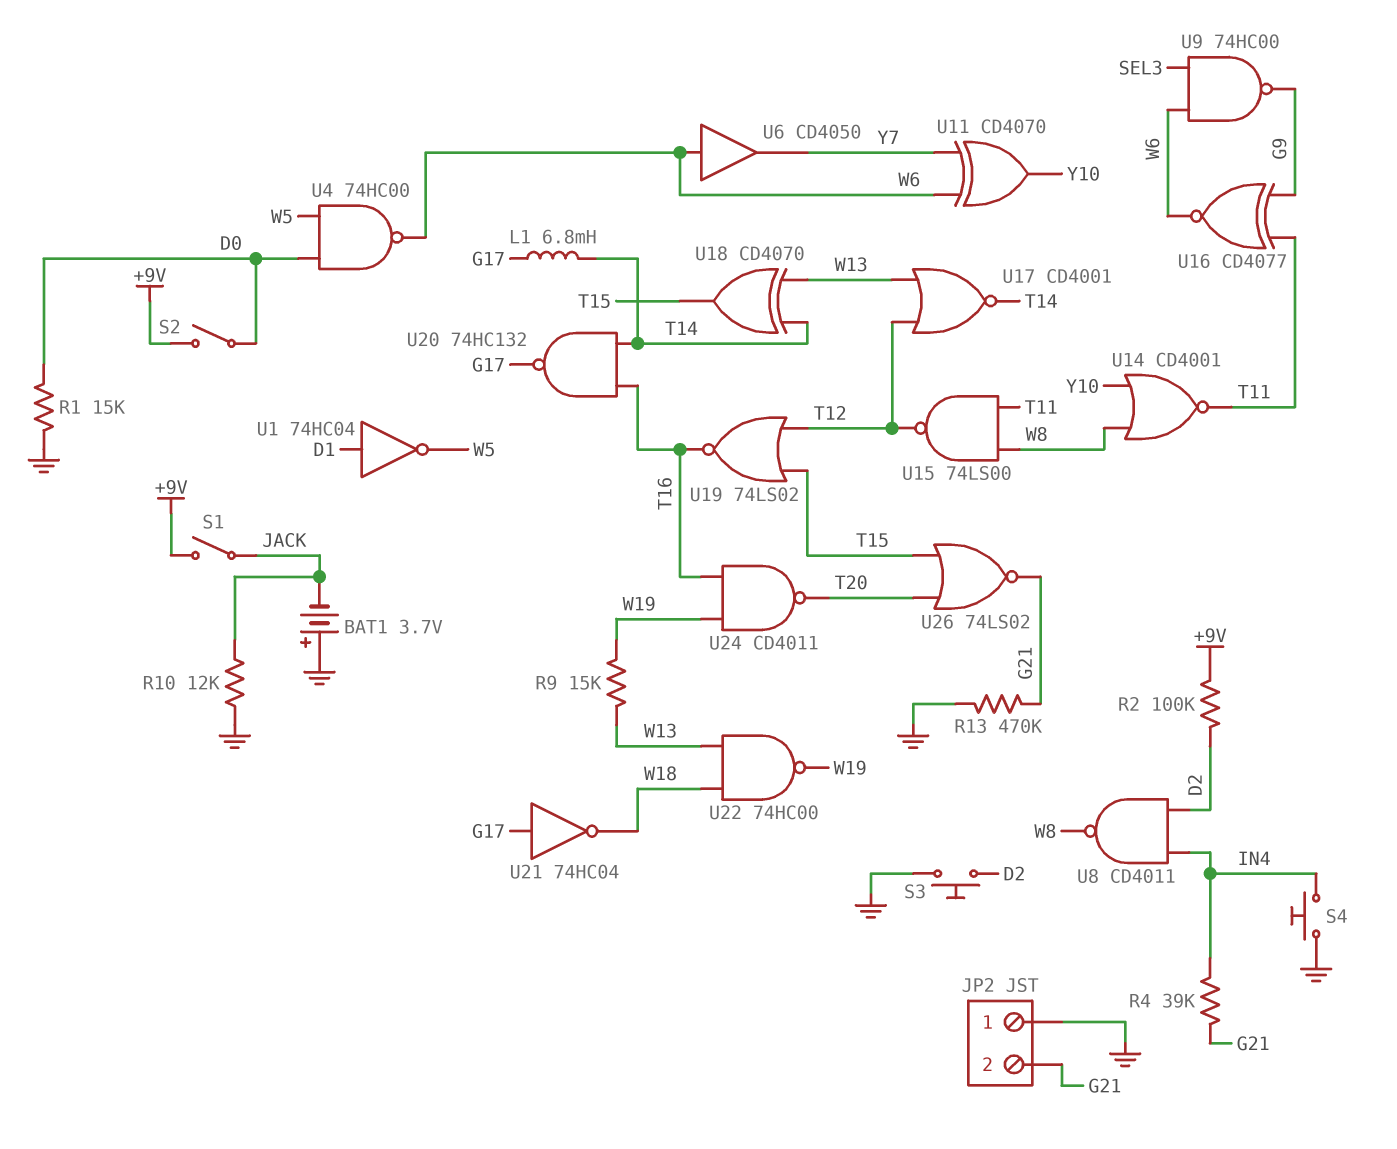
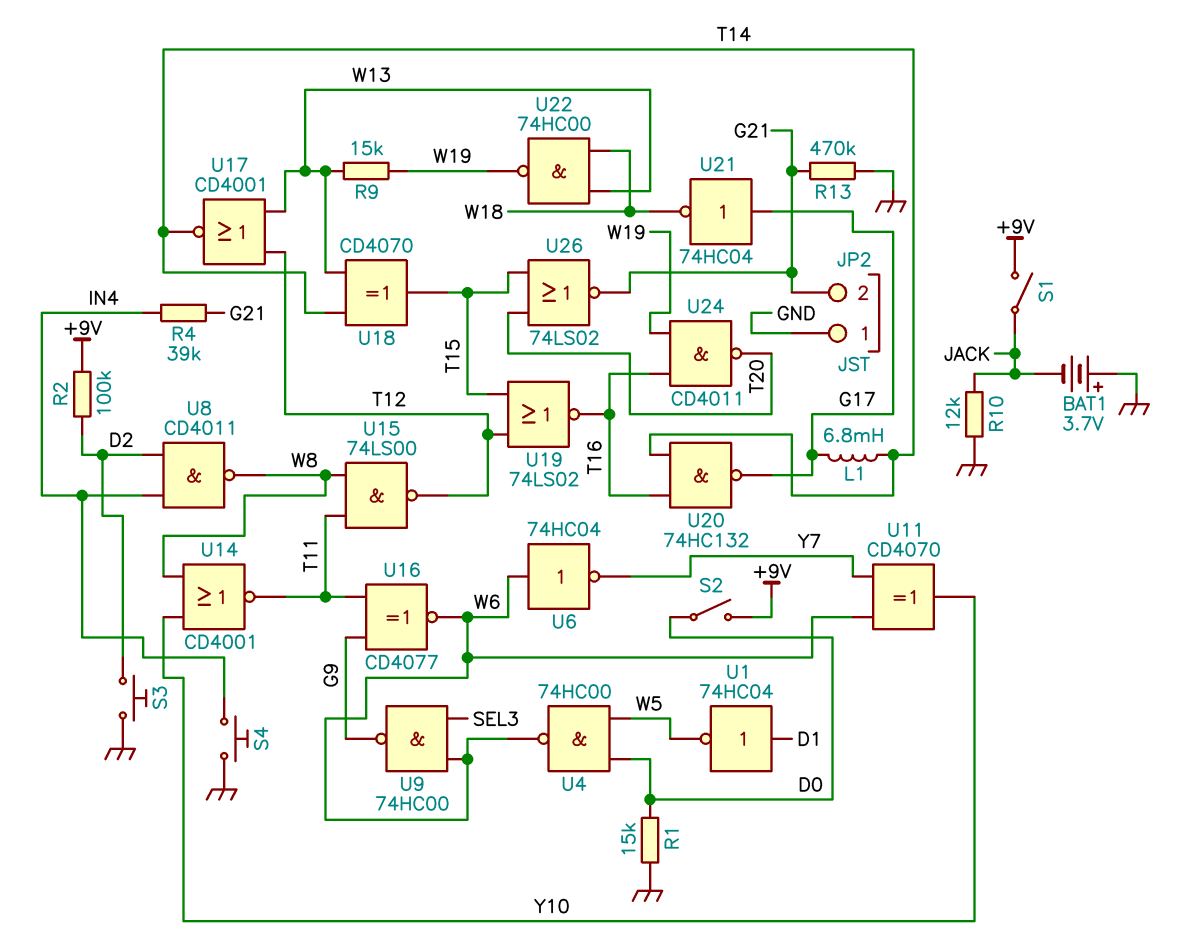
U6: buffer CD4050 (in W6, out Y7) -> NOT 74HC04 (in W6, out Y7)

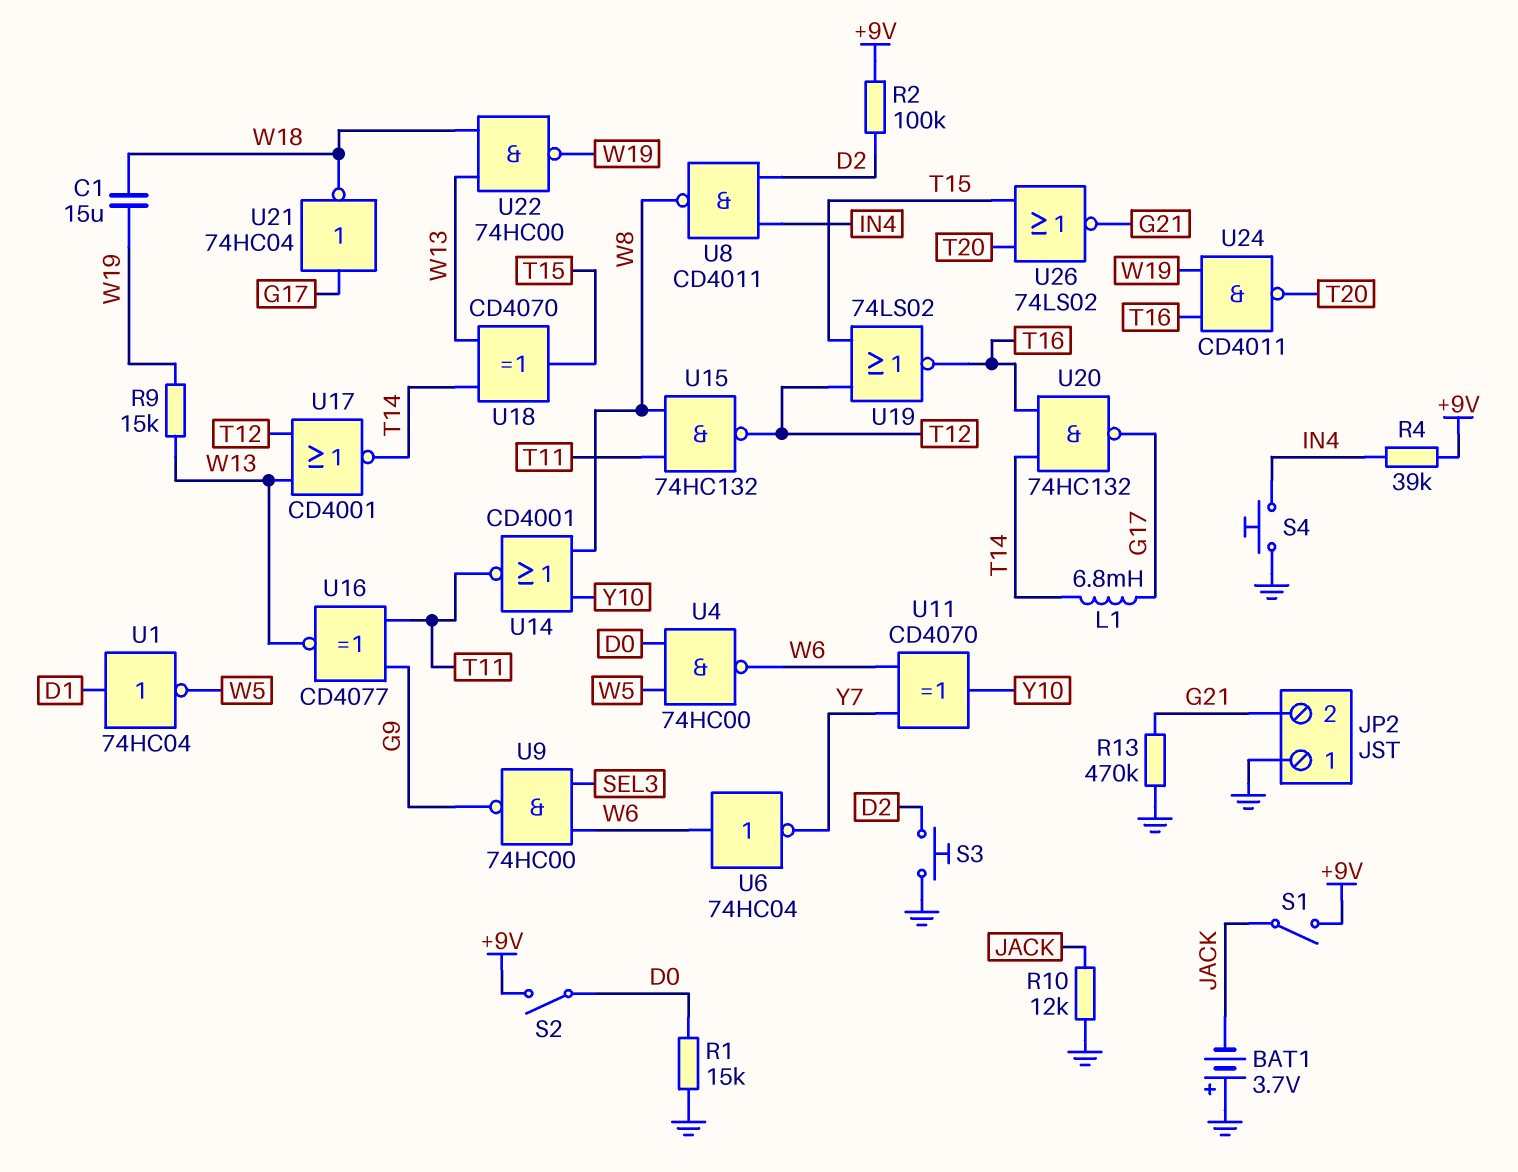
C1: none -> 15uF (W18, W19)
R4: 39k (G21, IN4) -> 39k (+9V, IN4)
U15: NAND 74LS00 (in T11, in W8, out T12) -> NAND 74HC132 (in T11, in W8, out T12)
U16: XNOR CD4077 (in G9, in T11, out W6) -> XNOR CD4077 (in G9, in T11, out W13)

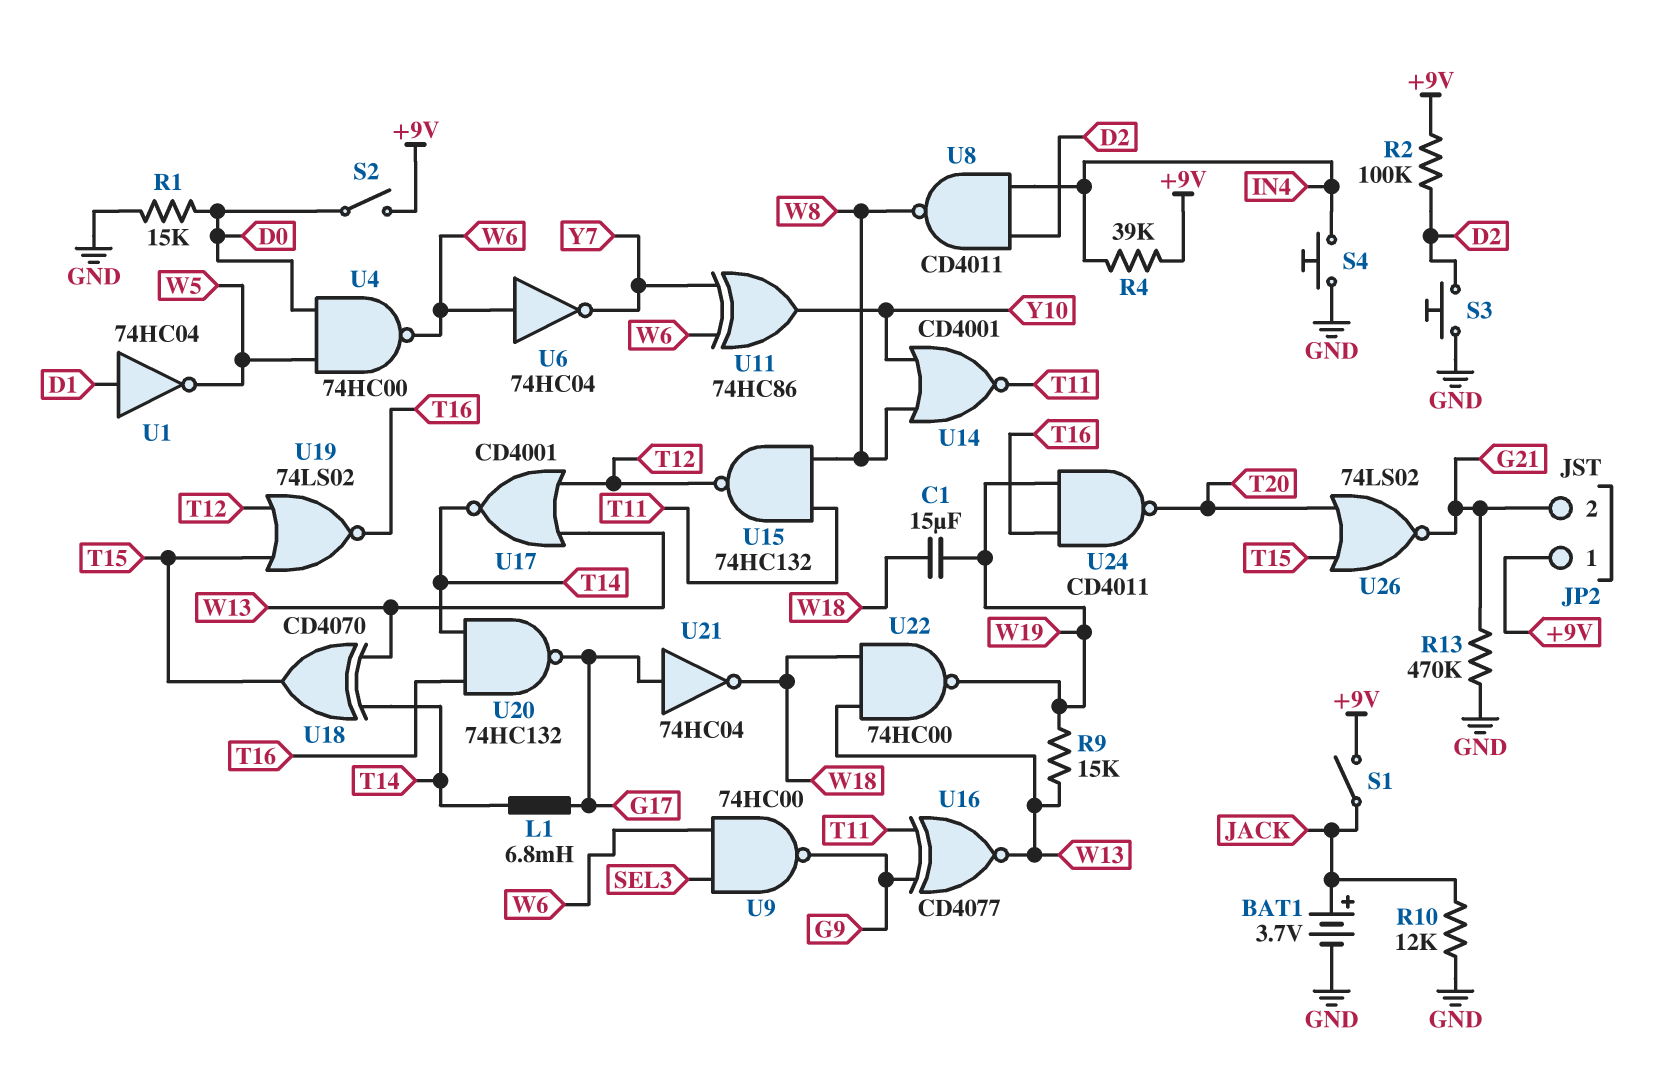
BAT1: 3.7V (plus GND, minus JACK) -> 3.7V (plus JACK, minus GND)
JP2 pin 1: GND -> +9V
U11: XOR CD4070 (in W6, in Y7, out Y10) -> XOR 74HC86 (in W6, in Y7, out Y10)

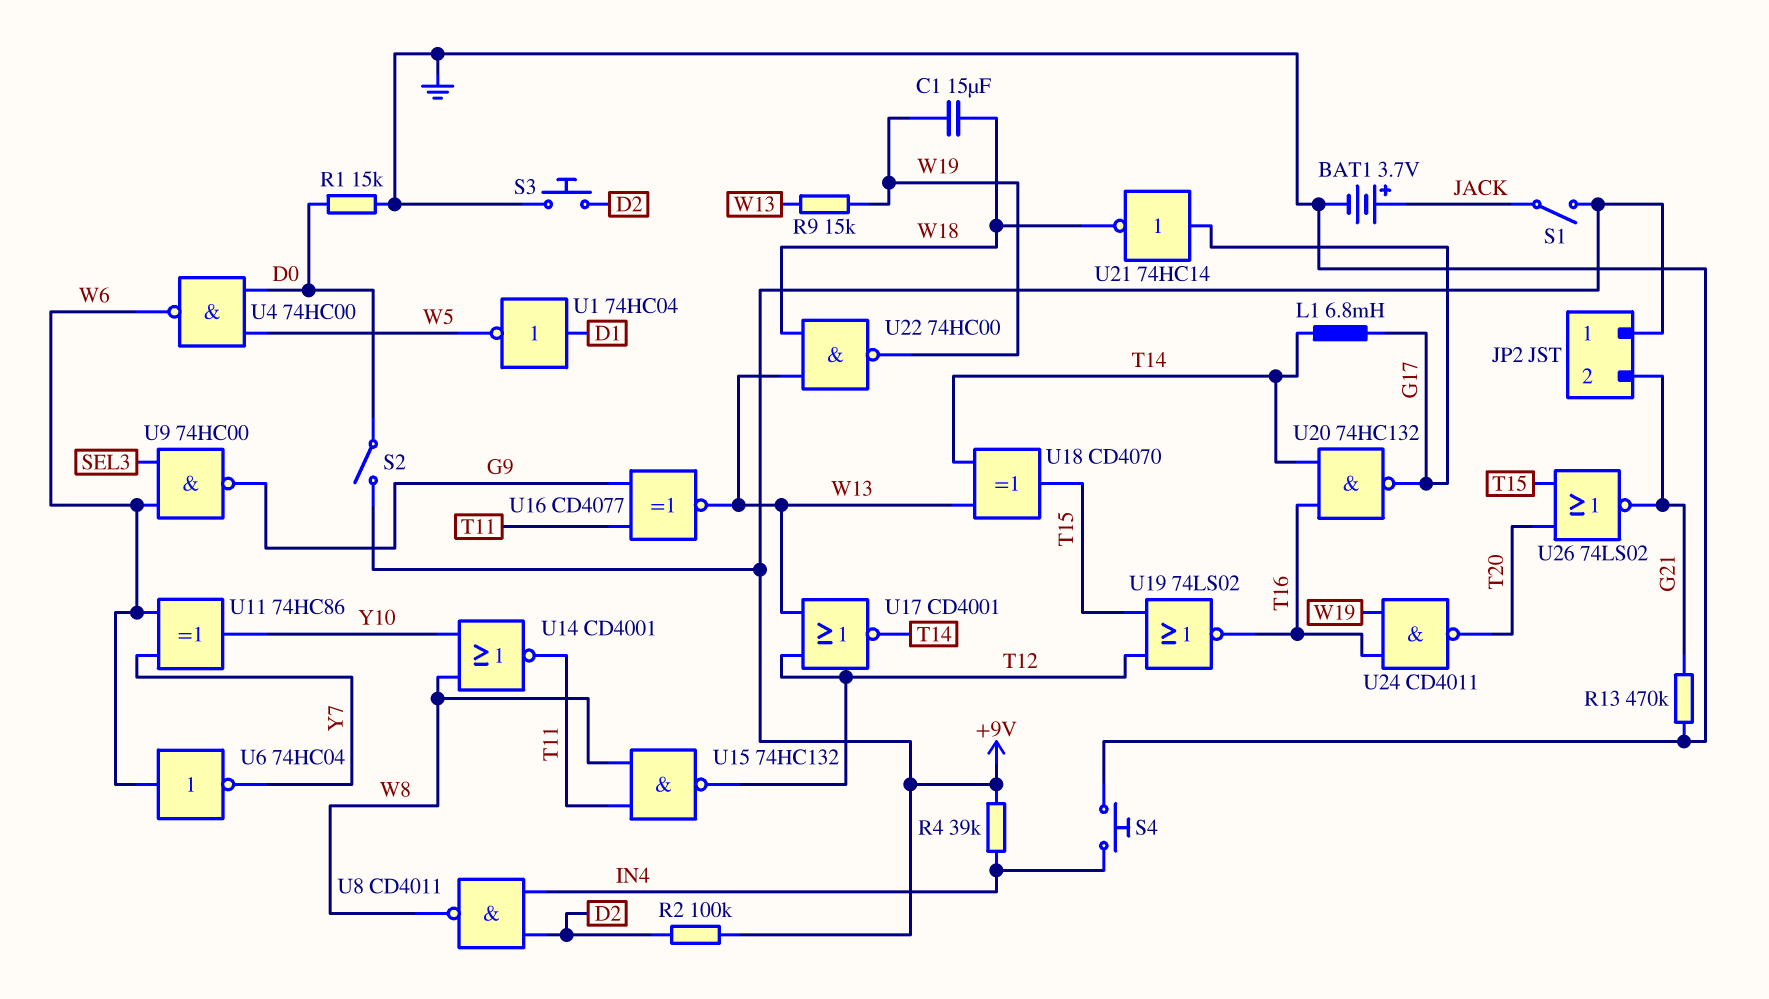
R10: 12k (GND, JACK) -> none
U21: NOT 74HC04 (in G17, out W18) -> NOT 74HC14 (in G17, out W18)

